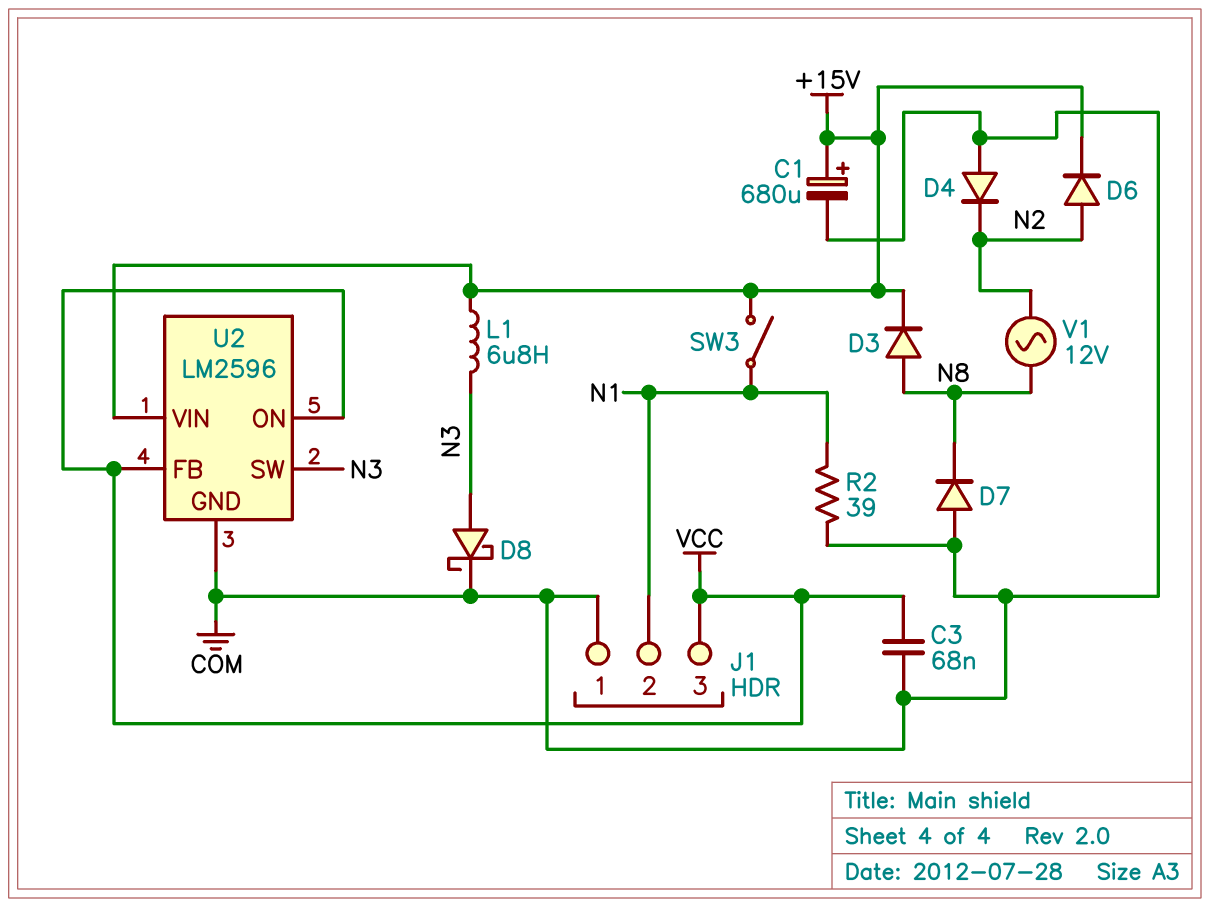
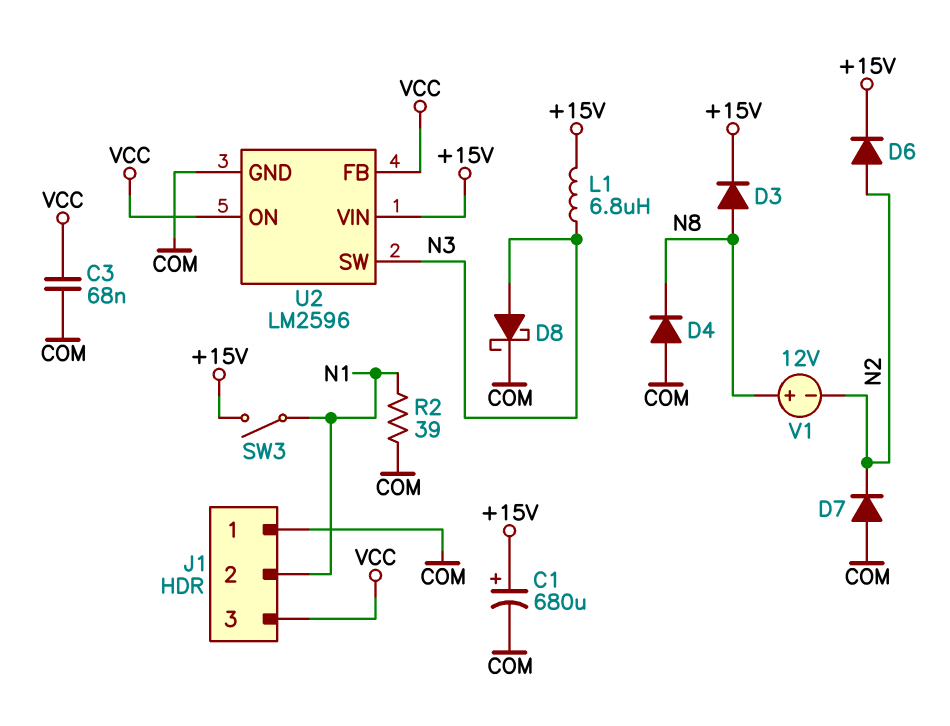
D4: diode (A COM, K N2) -> diode (A COM, K N8)
D7: diode (A COM, K N8) -> diode (A COM, K N2)
V1: AC 12V (N2, N8) -> 12V (plus N8, minus N2)

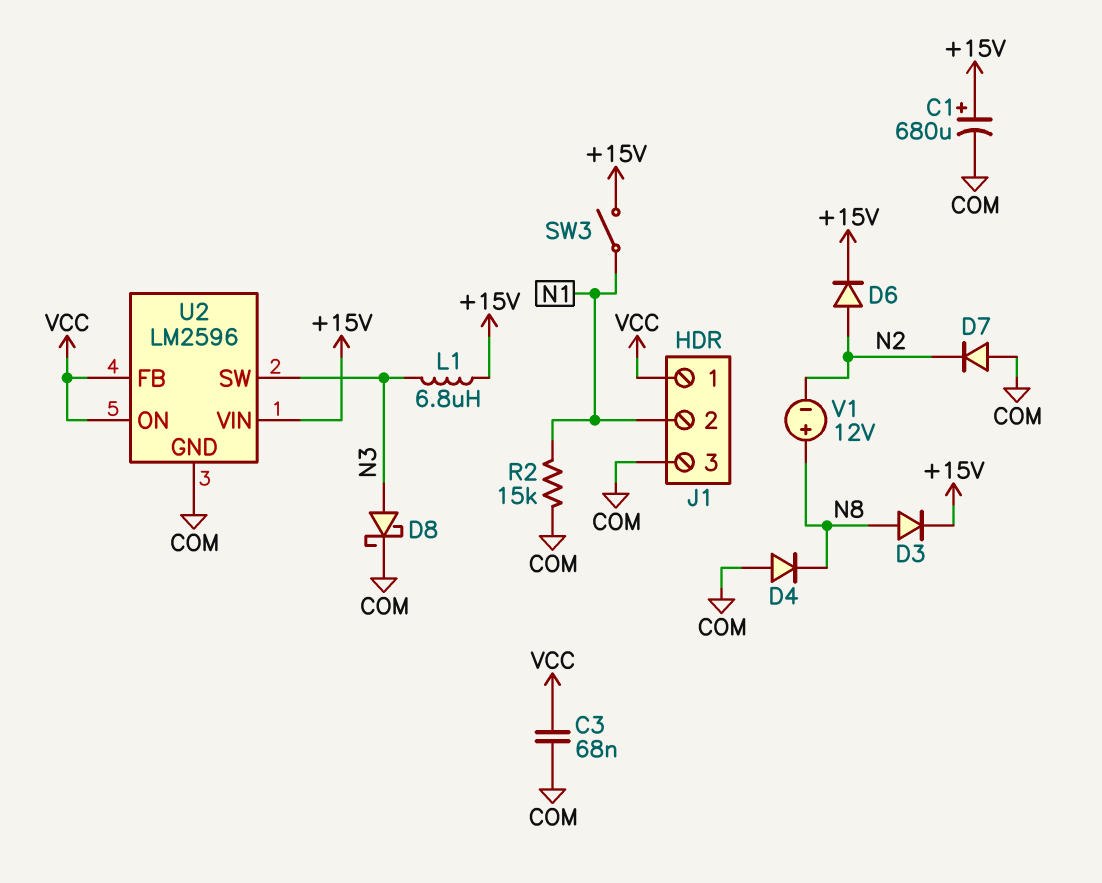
J1 pin 1: COM -> VCC
J1 pin 3: VCC -> COM
R2: 39 (COM, N1) -> 15k (COM, N1)

